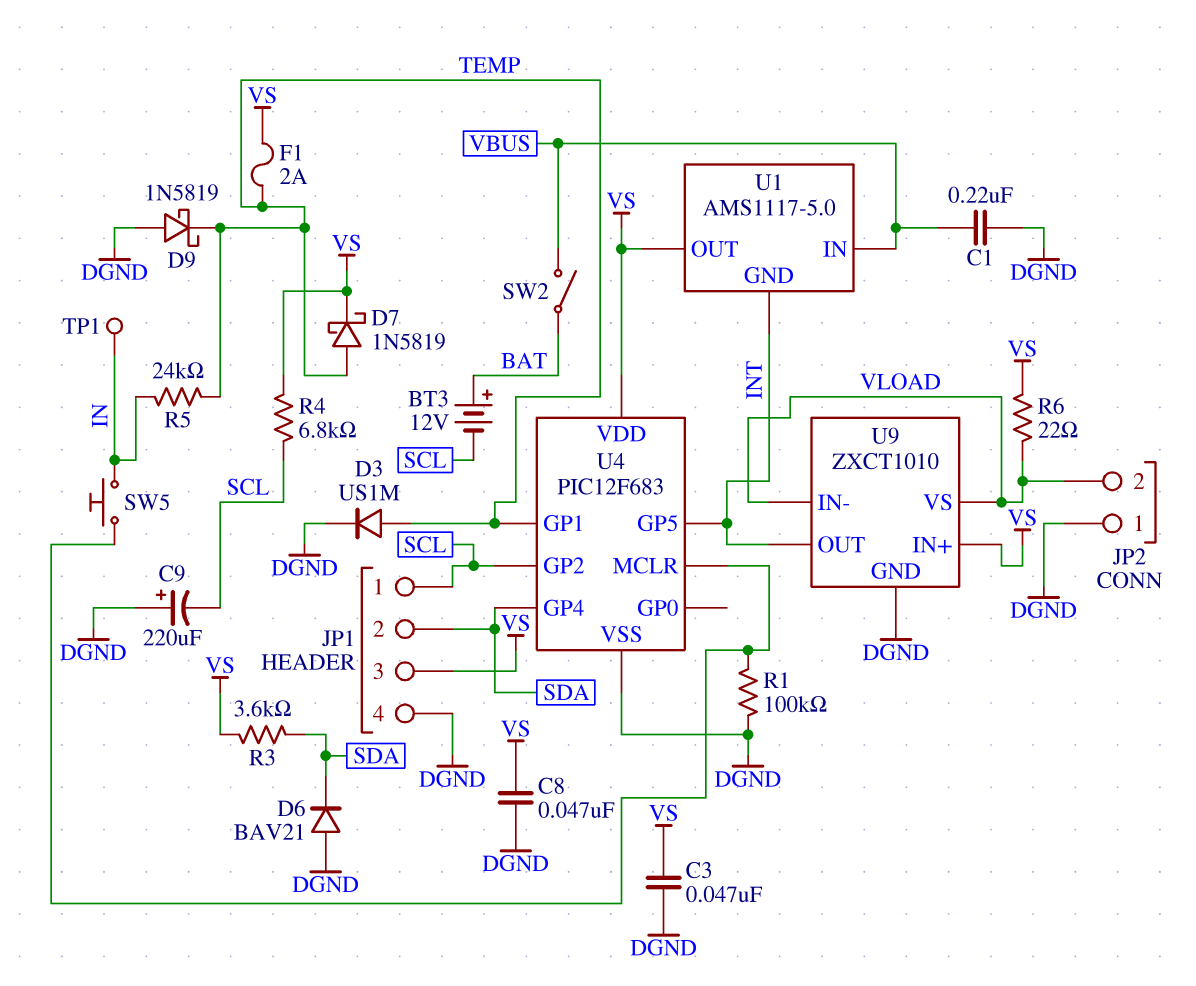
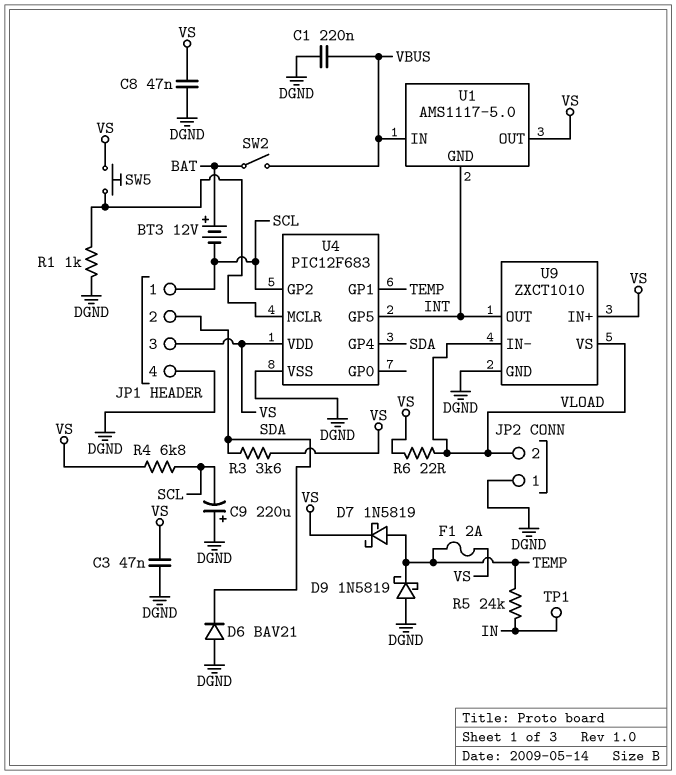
D3: diode US1M (A TEMP, K DGND) -> none
R1: 100k (DGND, U4/MCLR) -> 1k (DGND, U4/MCLR)
SW5: button (IN, U4/MCLR) -> button (U4/MCLR, VS)

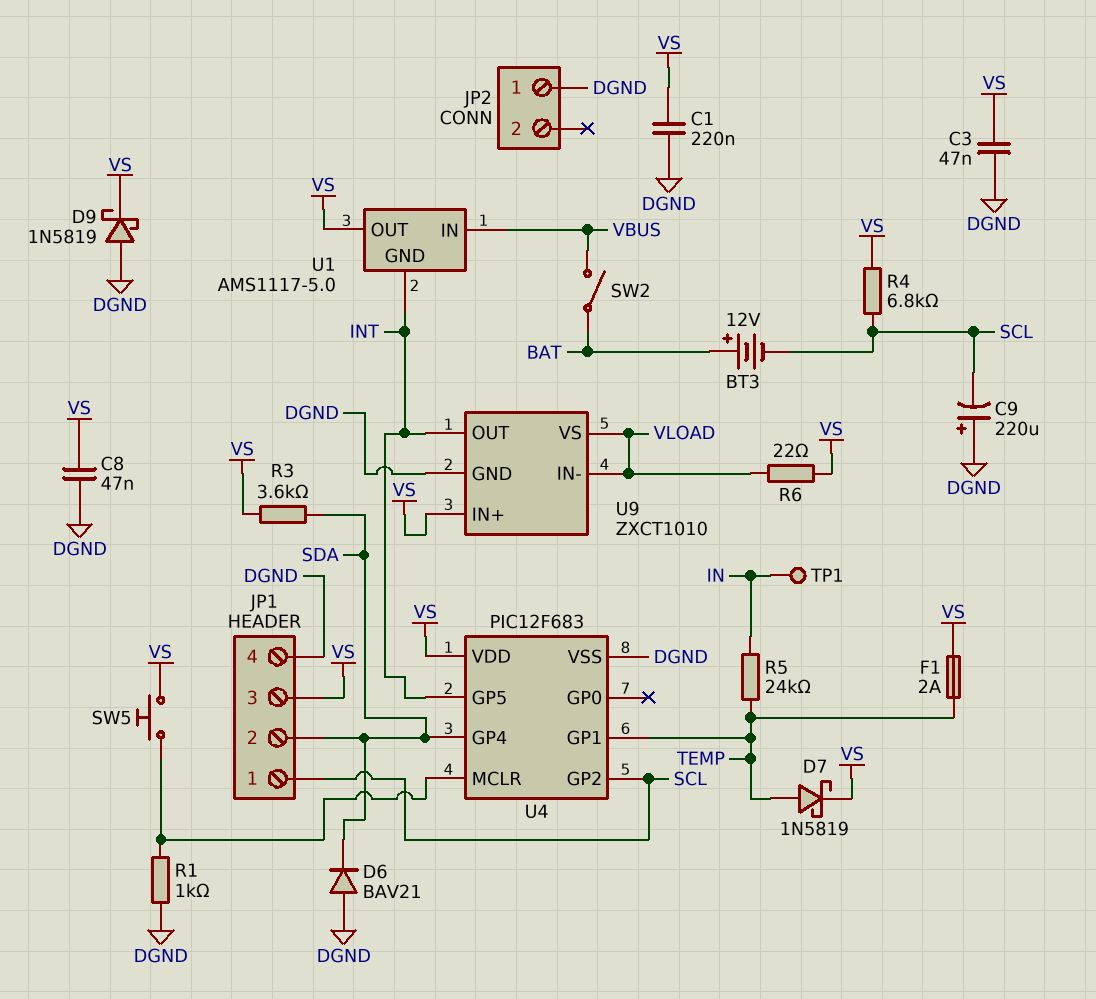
C1: 220nF (DGND, VBUS) -> 220nF (DGND, VS)
D9: schottky 1N5819 (A DGND, K TEMP) -> schottky 1N5819 (A DGND, K VS)
JP2 pin 2: VLOAD -> none

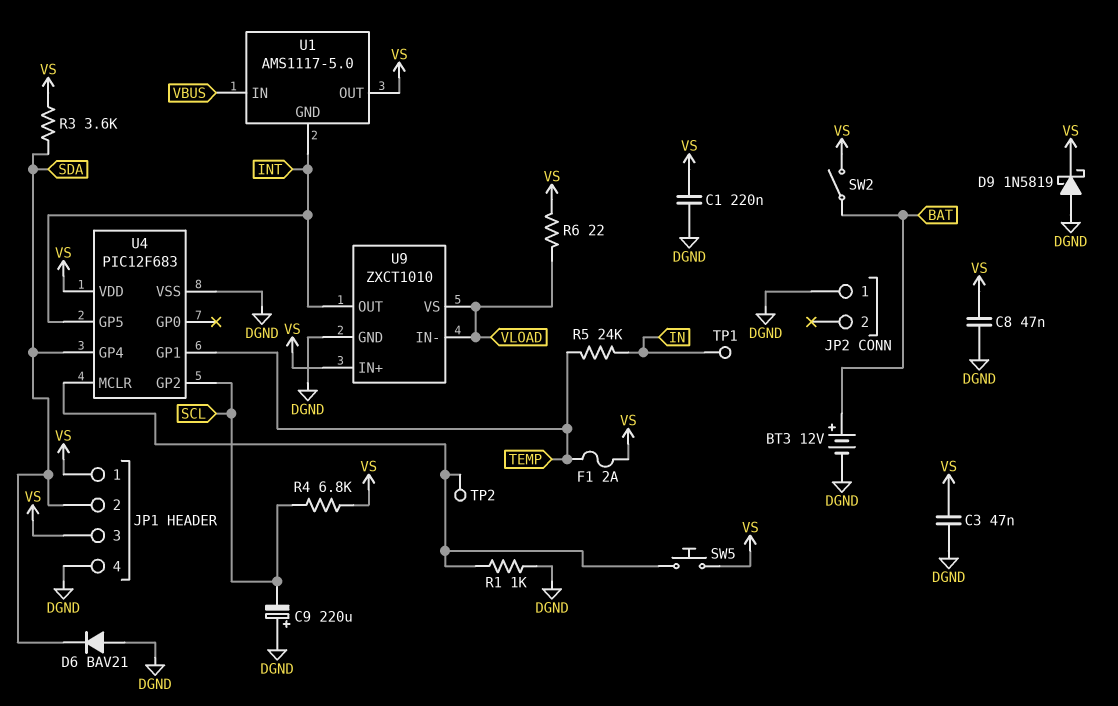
BT3: 12V (plus BAT, minus SCL) -> 12V (plus BAT, minus DGND)
D7: schottky 1N5819 (A TEMP, K VS) -> none
JP1 pin 1: SCL -> VS
SW2: switch (BAT, VBUS) -> switch (BAT, VS)
TP2: none -> test point (U4/MCLR)

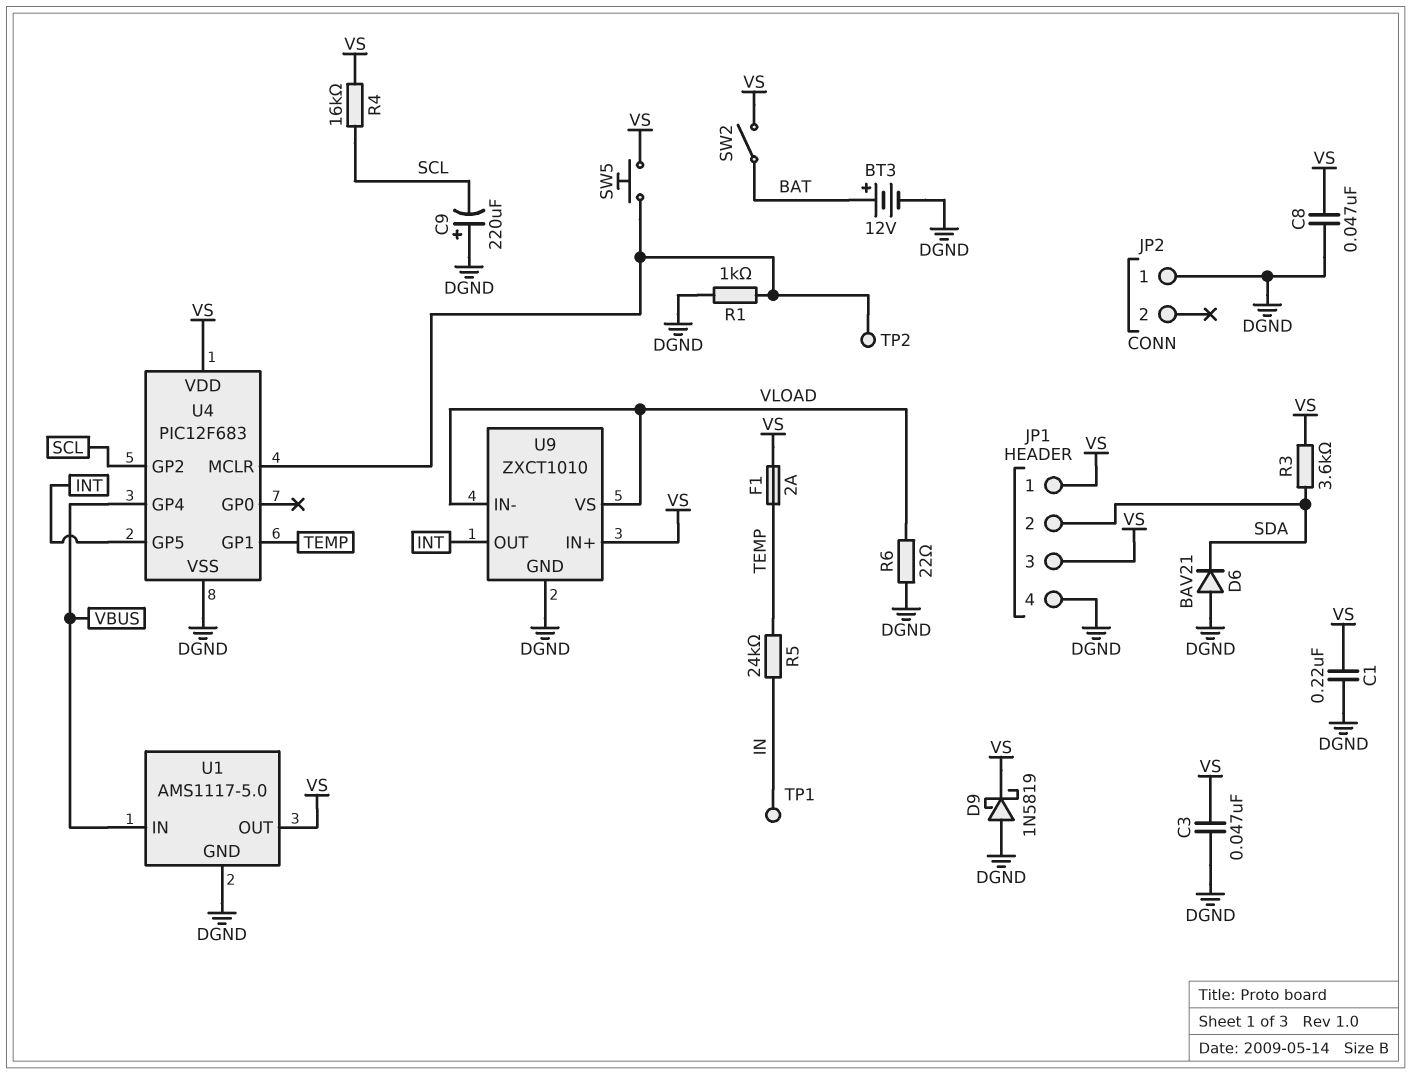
R4: 6.8k (SCL, VS) -> 16k (SCL, VS)
R6: 22 (VLOAD, VS) -> 22 (DGND, VLOAD)
U1 pin GND: INT -> DGND
U4 pin GP4: SDA -> VBUS

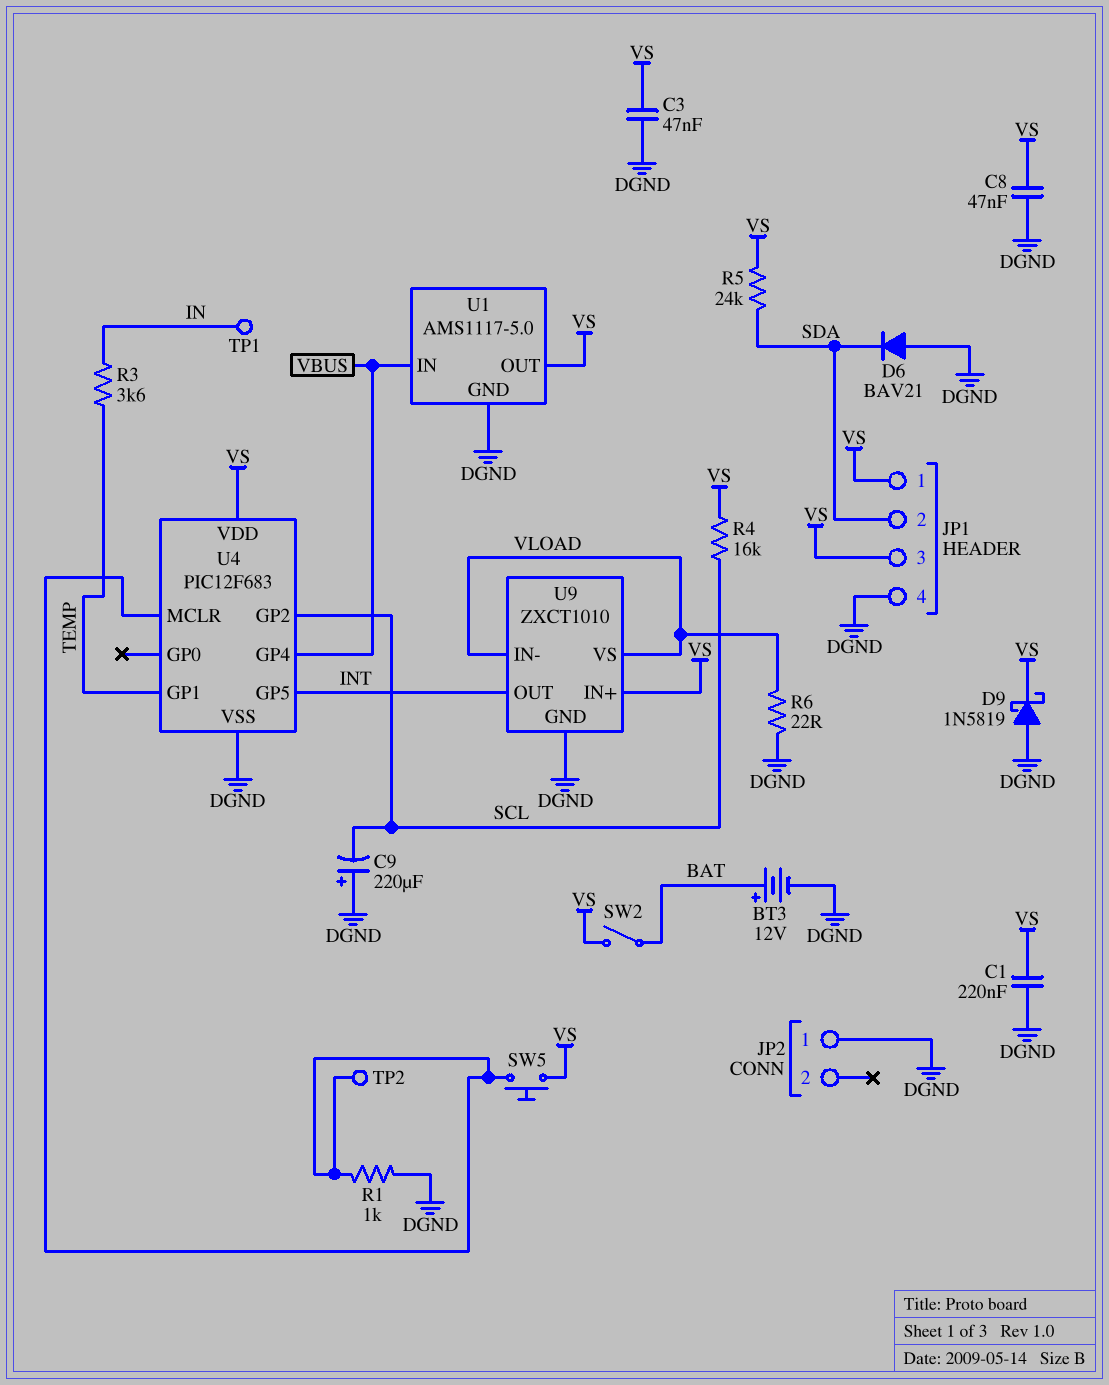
F1: 2A (TEMP, VS) -> none
R3: 3.6k (SDA, VS) -> 3.6k (IN, TEMP)
R5: 24k (IN, TEMP) -> 24k (SDA, VS)

